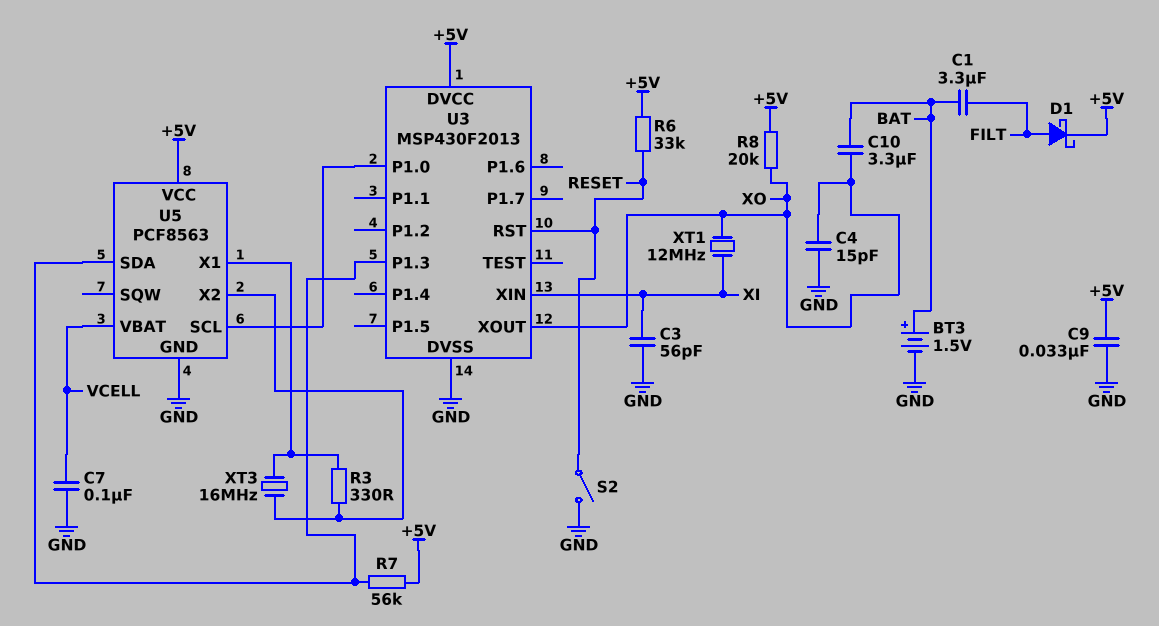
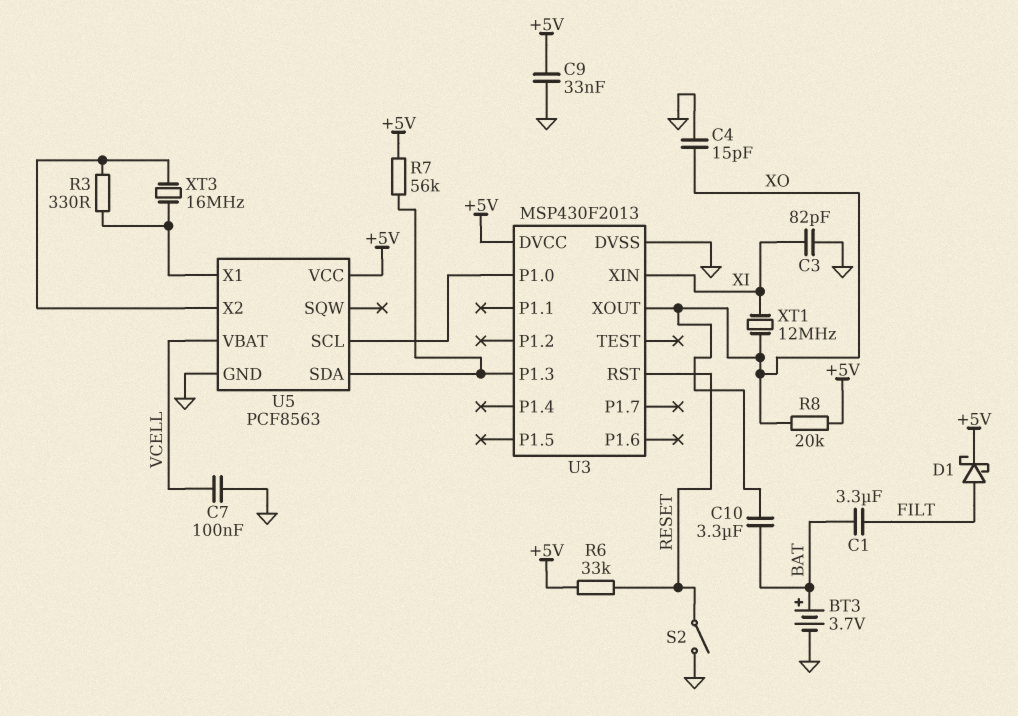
BT3: 1.5V (plus BAT, minus GND) -> 3.7V (plus BAT, minus GND)
C3: 56pF (GND, XI) -> 82pF (GND, XI)

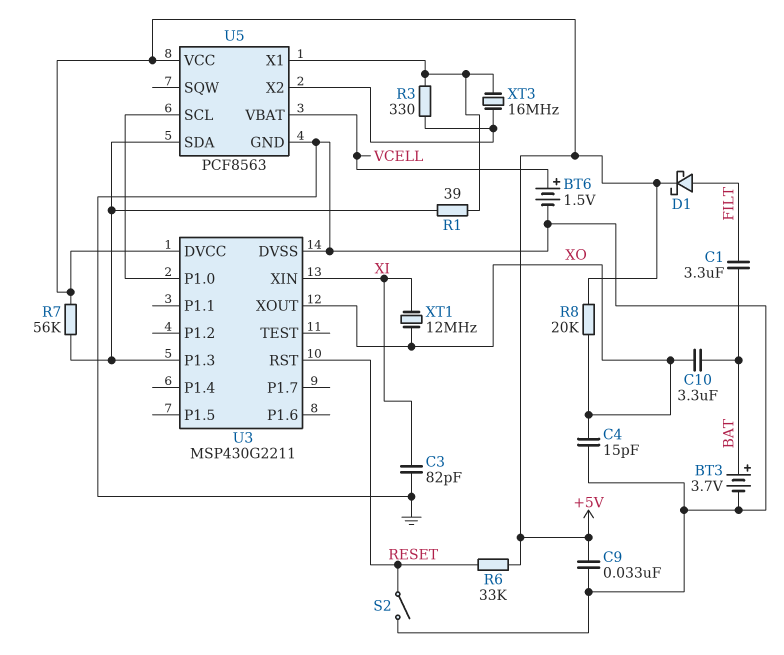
BT6: none -> 1.5V (plus VCELL, minus GND)
C7: 100nF (GND, VCELL) -> none
R1: none -> 39 (U3/P1.3, U5/X1)
U3: MSP430F2013 -> MSP430G2211

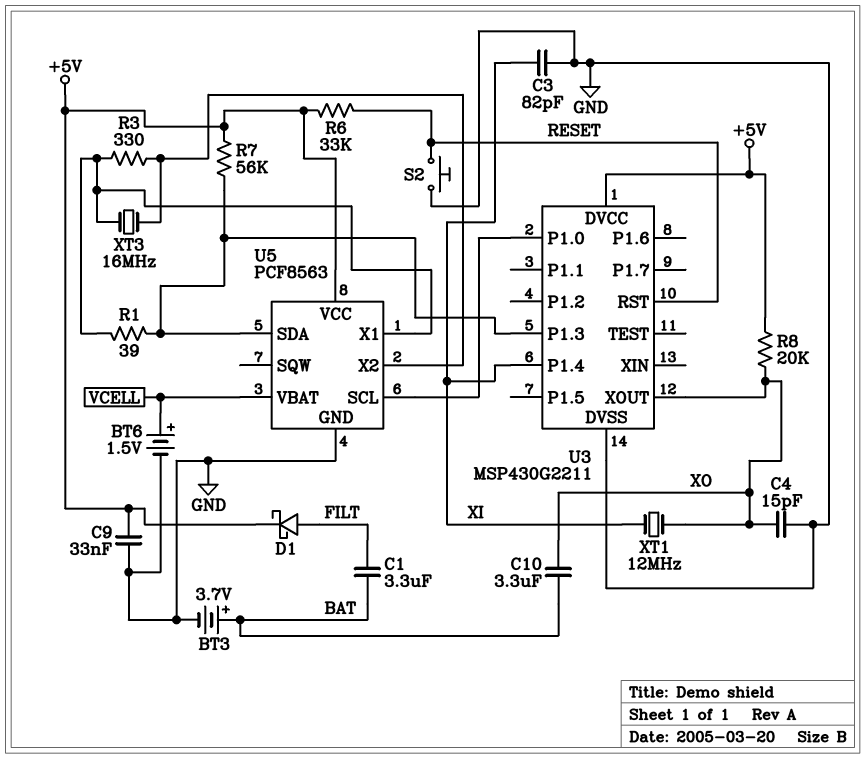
S2: switch (GND, RESET) -> button (GND, RESET)
U3 pin P1.4: none -> XI
U3 pin XIN: XI -> none

